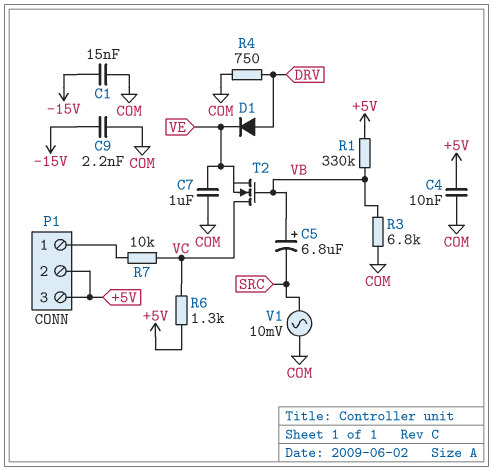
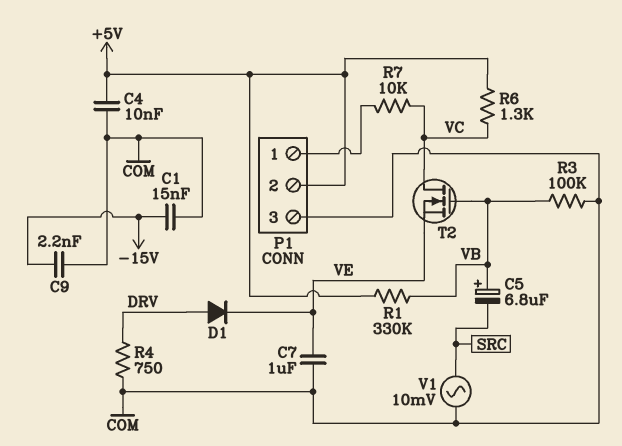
P1 pin 3: +5V -> COM
R3: 6.8k (COM, VB) -> 100k (COM, VB)

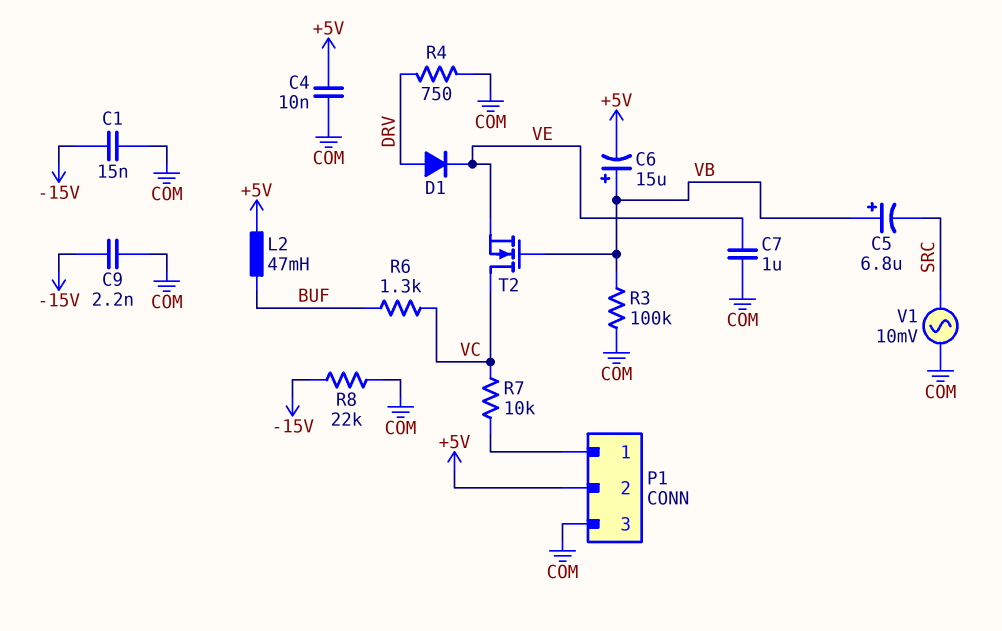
C6: none -> 15uF (plus VB, minus +5V)
L2: none -> 47mH (+5V, BUF)
R1: 330k (+5V, VB) -> none
R6: 1.3k (+5V, VC) -> 1.3k (BUF, VC)
R8: none -> 22k (-15V, COM)

